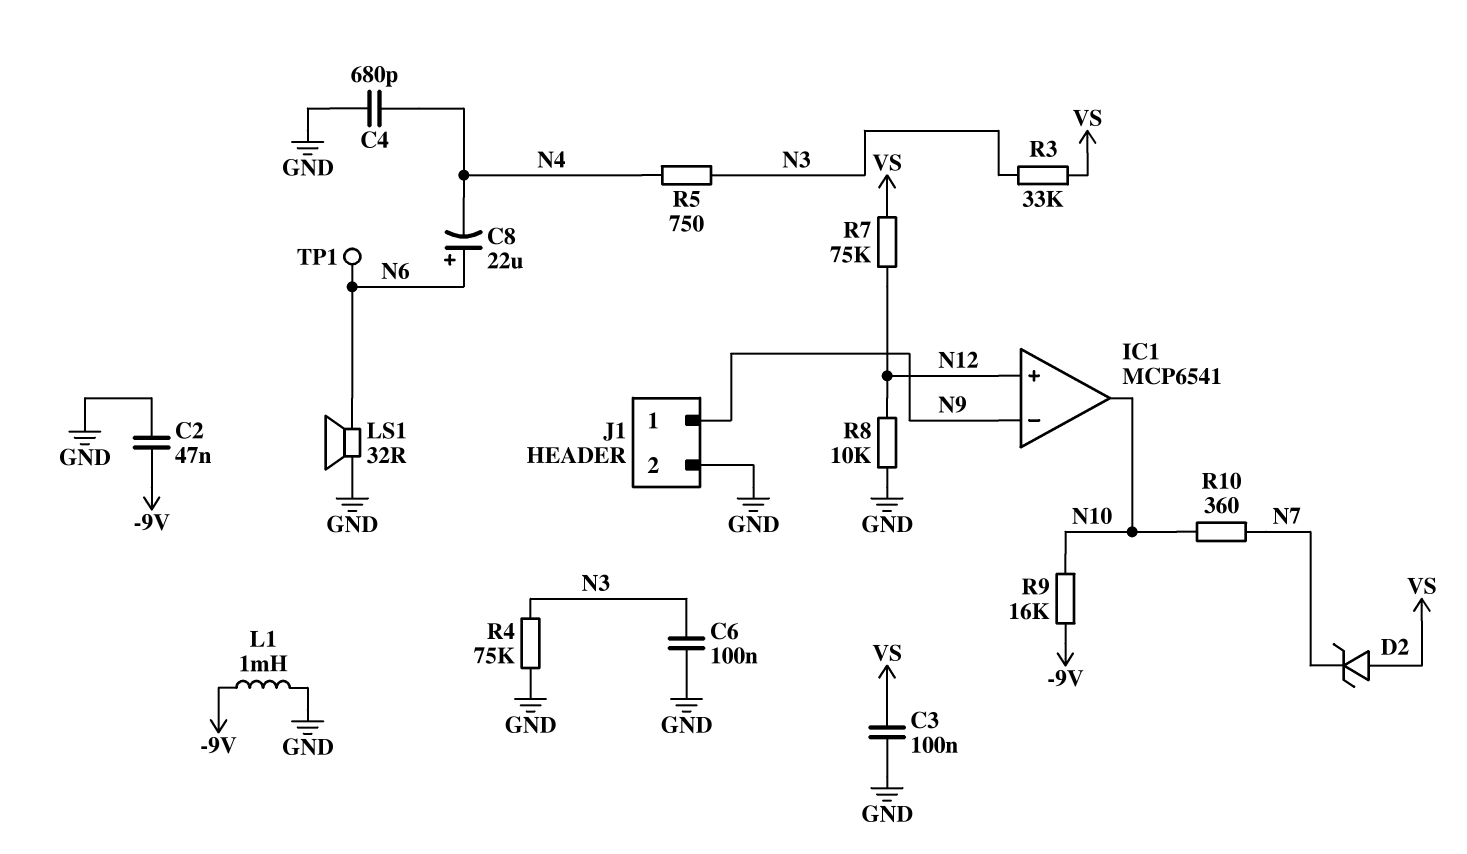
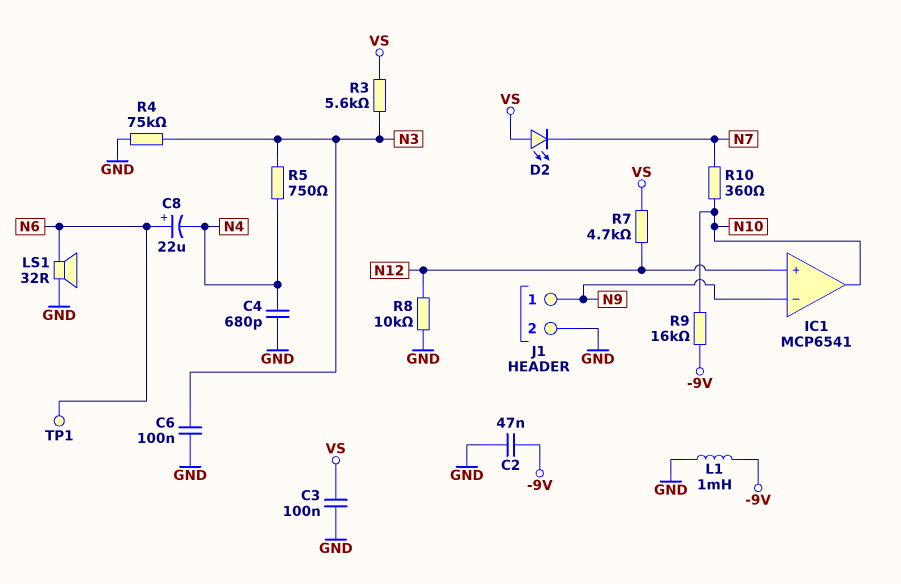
D2: zener (A VS, K N7) -> LED (A VS, K N7)
R3: 33k (N3, VS) -> 5.6k (N3, VS)
R7: 75k (N12, VS) -> 4.7k (N12, VS)

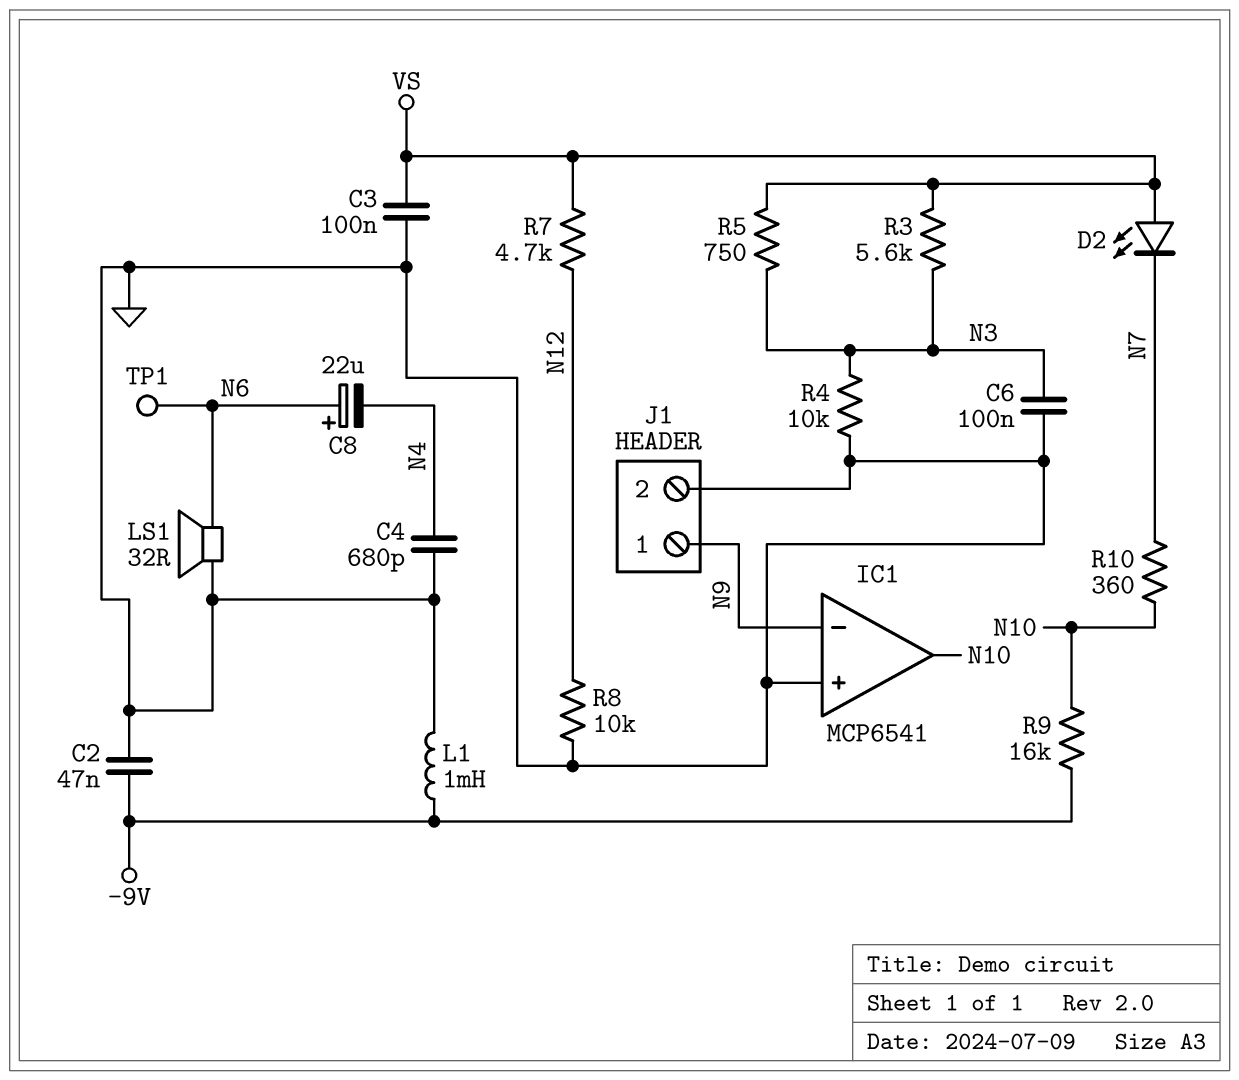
IC1 pin in+: N12 -> GND
R4: 75k (GND, N3) -> 10k (GND, N3)
R5: 750 (N3, N4) -> 750 (N3, VS)

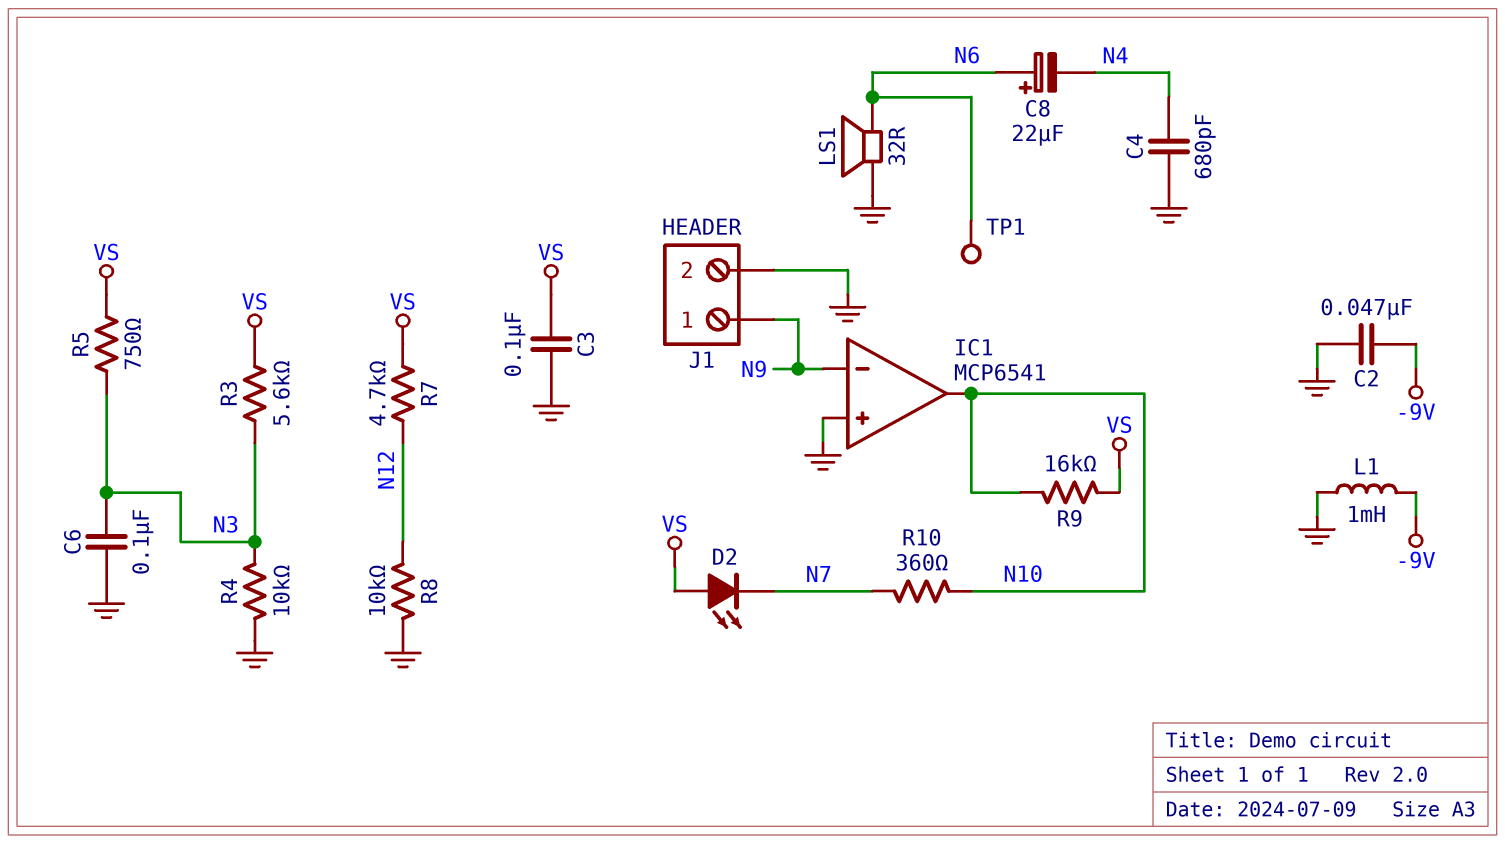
R9: 16k (-9V, N10) -> 16k (N10, VS)

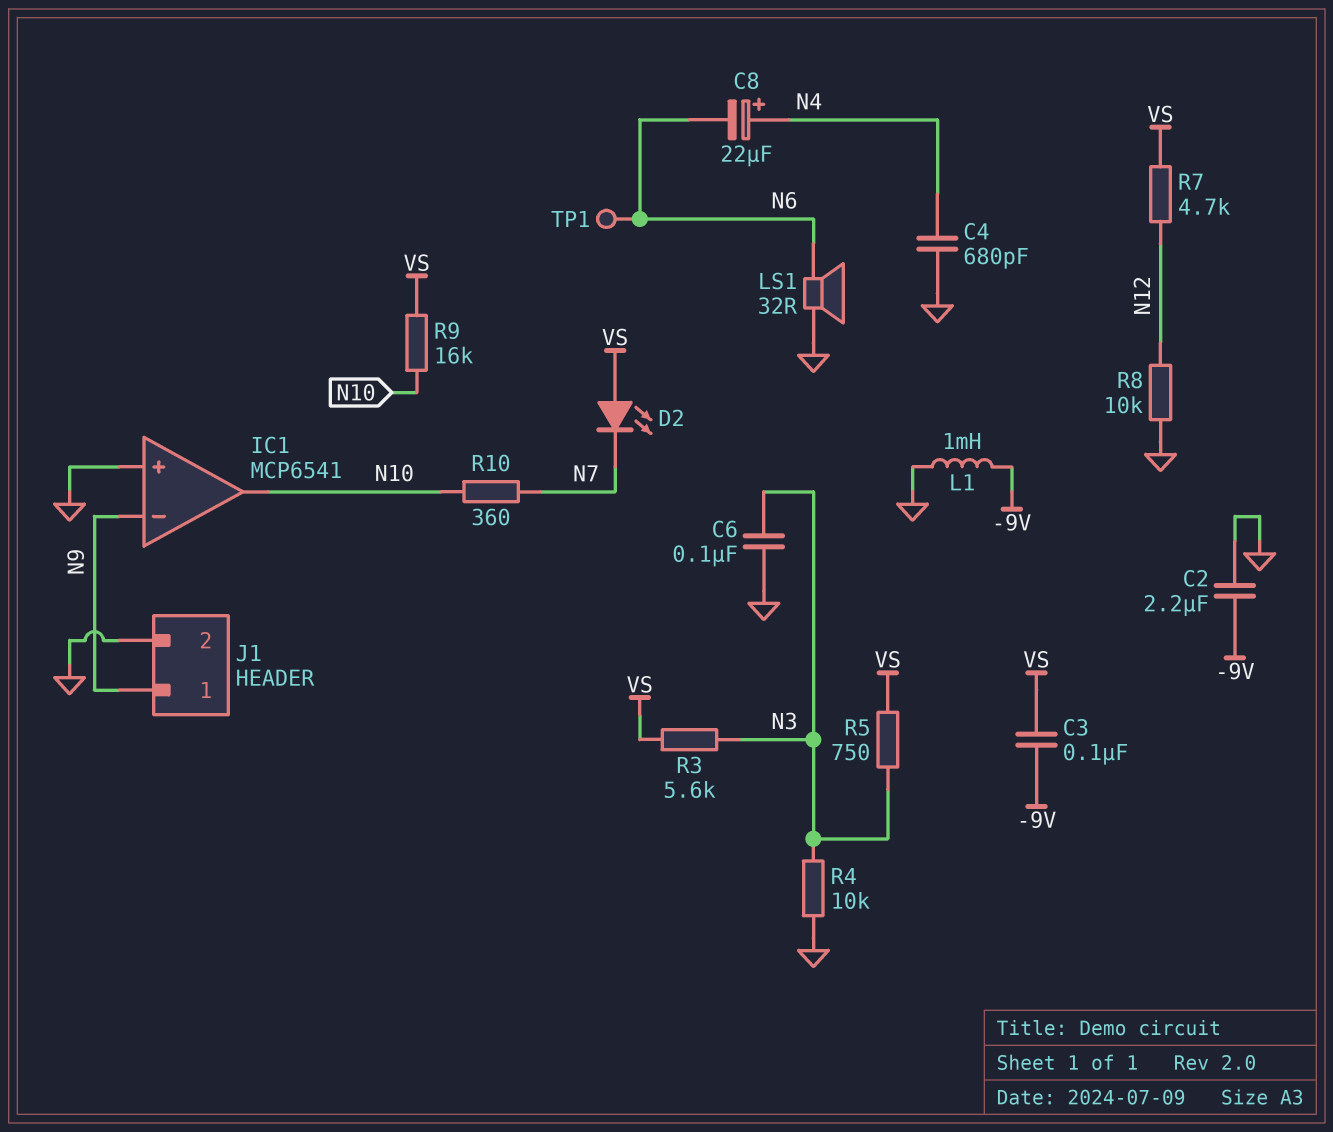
C2: 47nF (-9V, GND) -> 2.2uF (-9V, GND)
C3: 100nF (GND, VS) -> 100nF (-9V, VS)
C8: 22uF (plus N6, minus N4) -> 22uF (plus N4, minus N6)

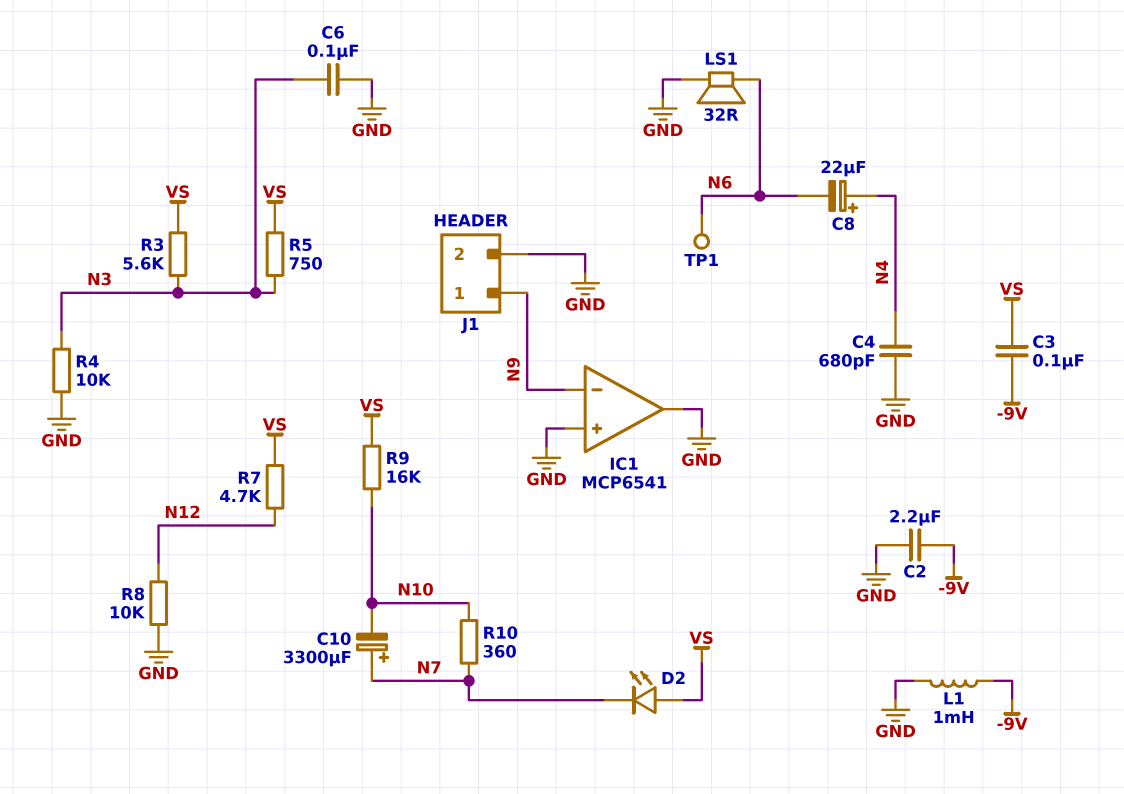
C10: none -> 3300uF (plus N7, minus N10)
IC1 pin out: N10 -> GND

